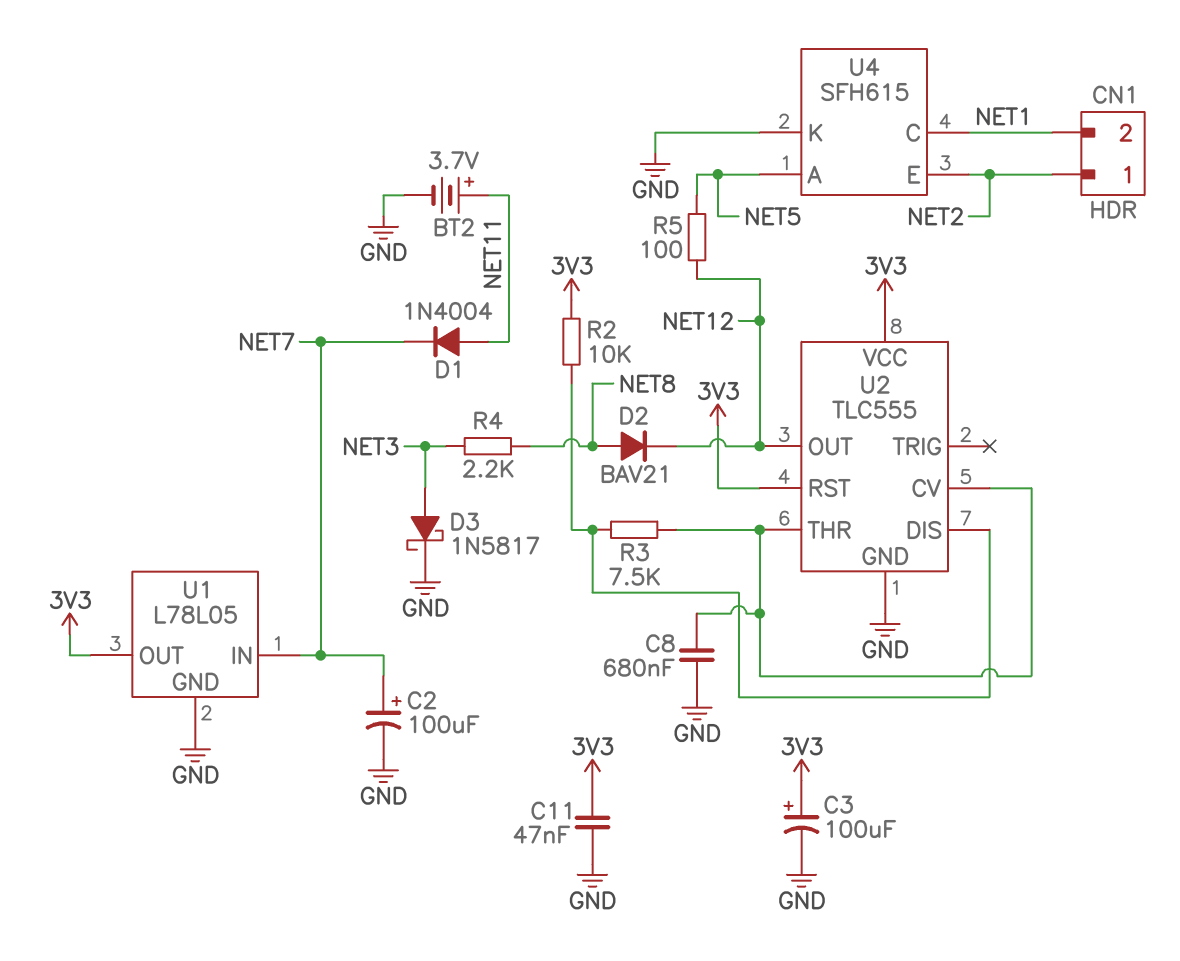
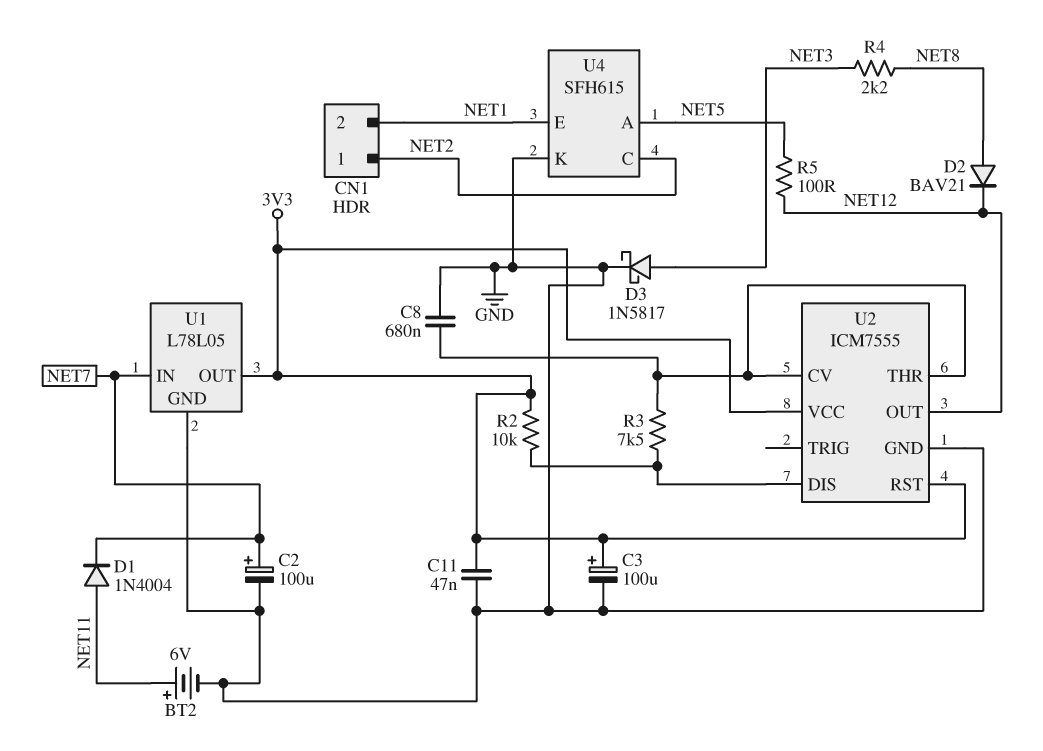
BT2: 3.7V (plus NET11, minus GND) -> 6V (plus NET11, minus GND)
U2: TLC555 -> ICM7555
U4 pin C: NET1 -> NET2
U4 pin E: NET2 -> NET1

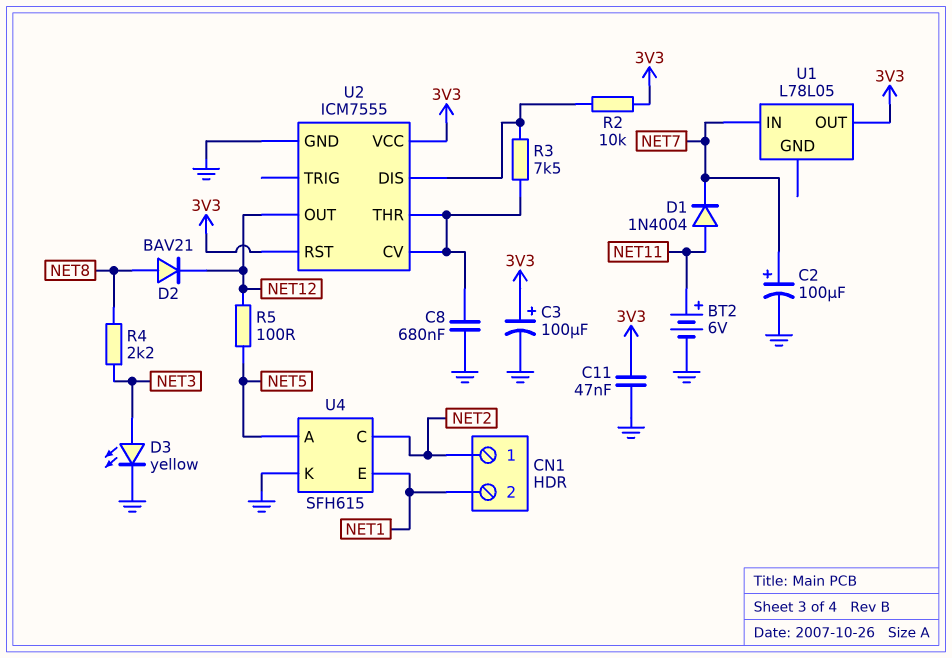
D3: schottky 1N5817 (A NET3, K GND) -> LED yellow (A NET3, K GND)
U1 pin GND: GND -> none

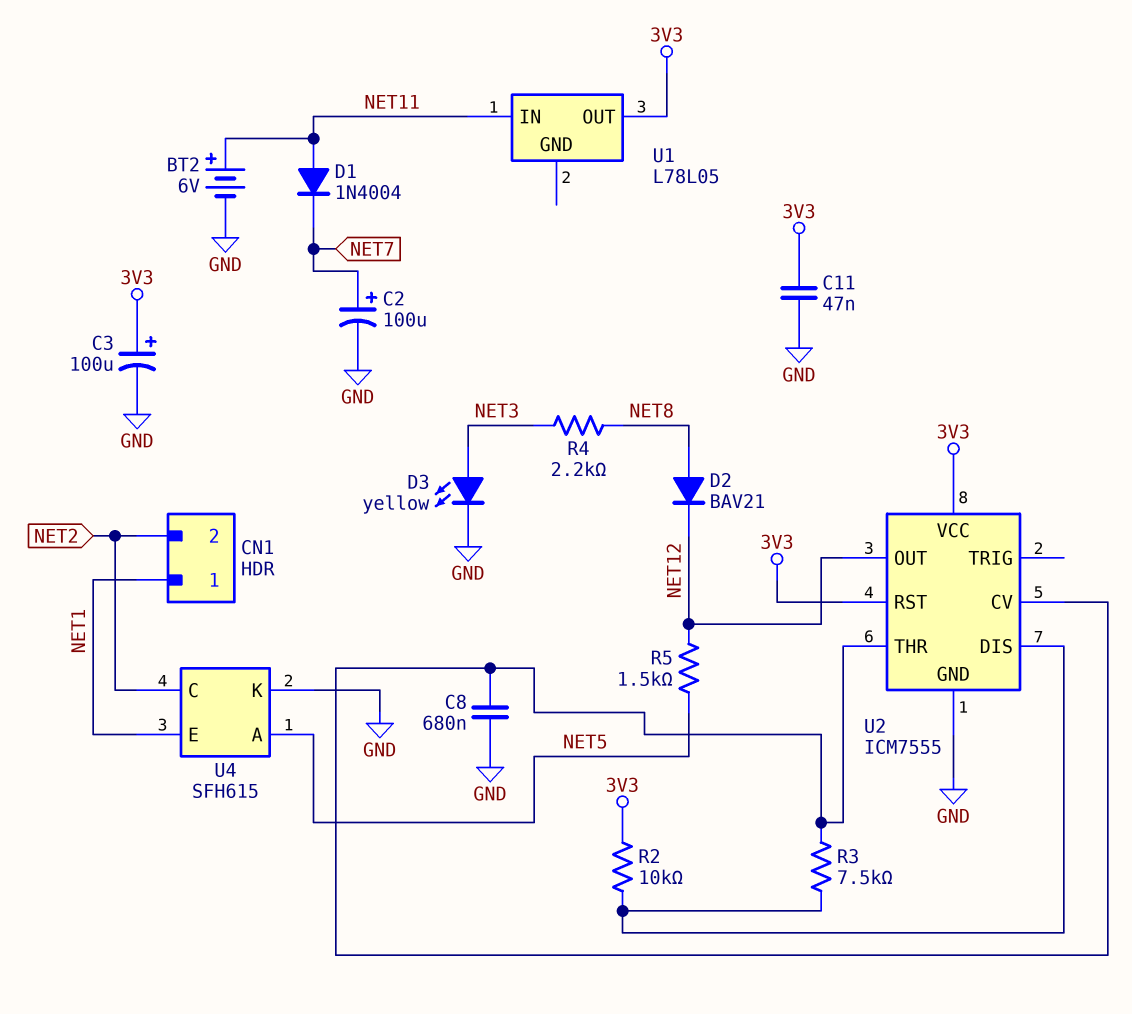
CN1 pin 1: NET2 -> NET1
CN1 pin 2: NET1 -> NET2
R5: 100 (NET5, NET12) -> 1.5k (NET5, NET12)
U1 pin IN: NET7 -> NET11

